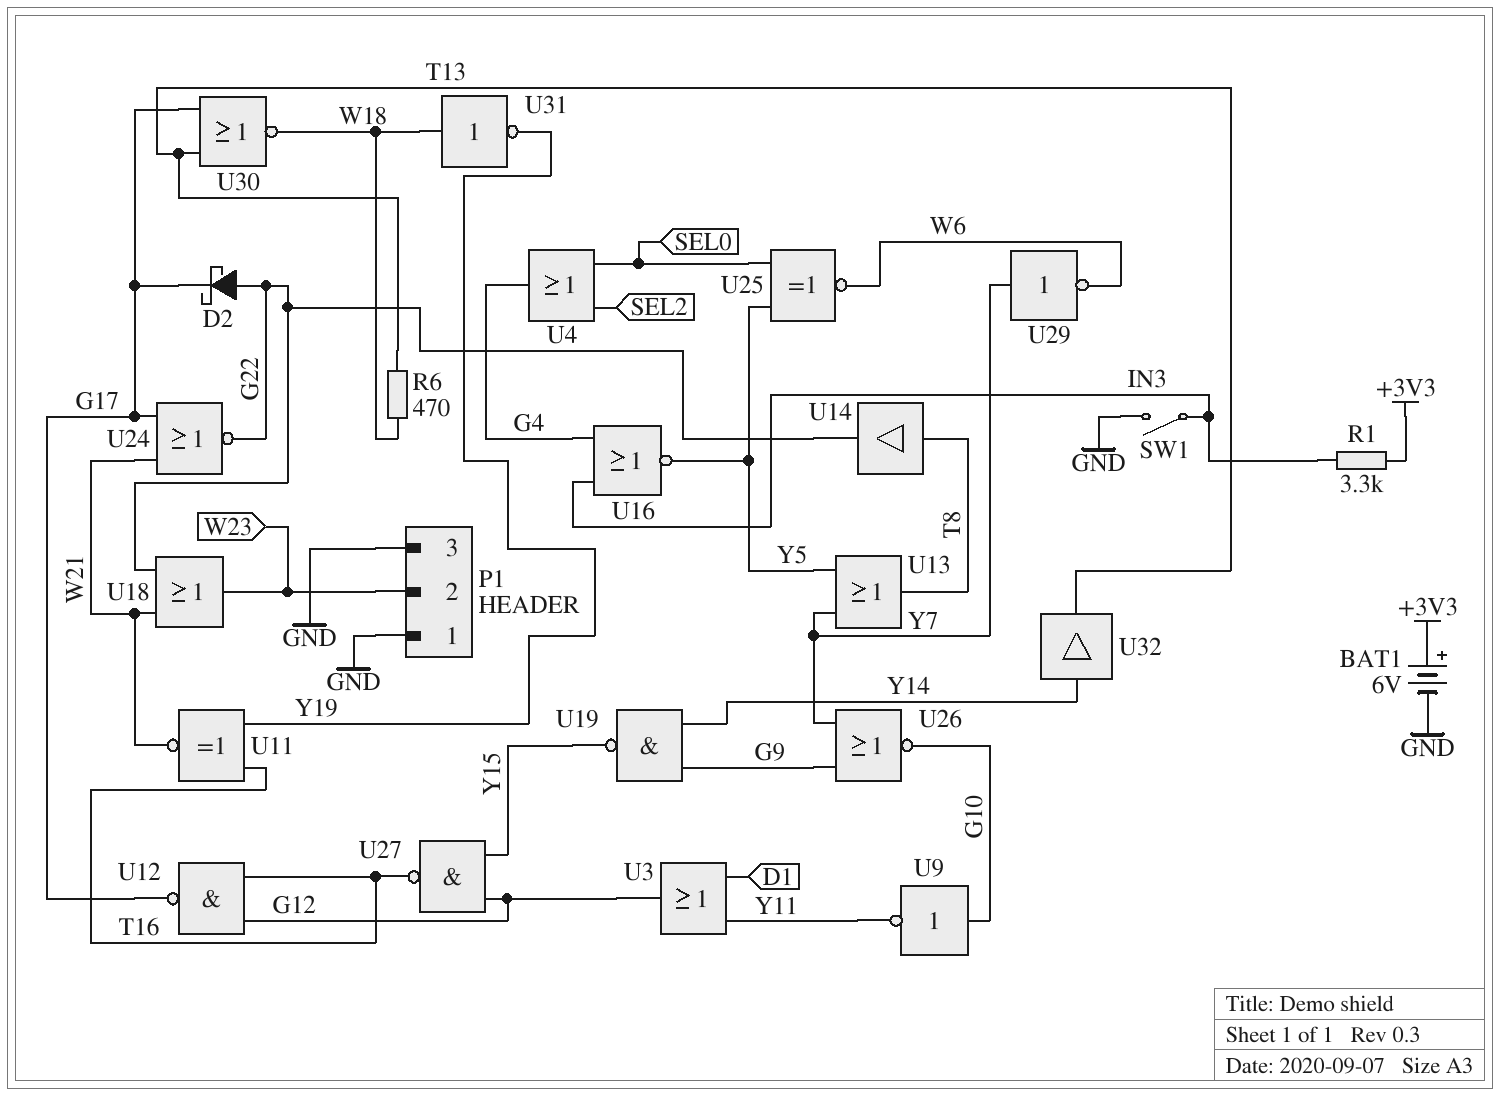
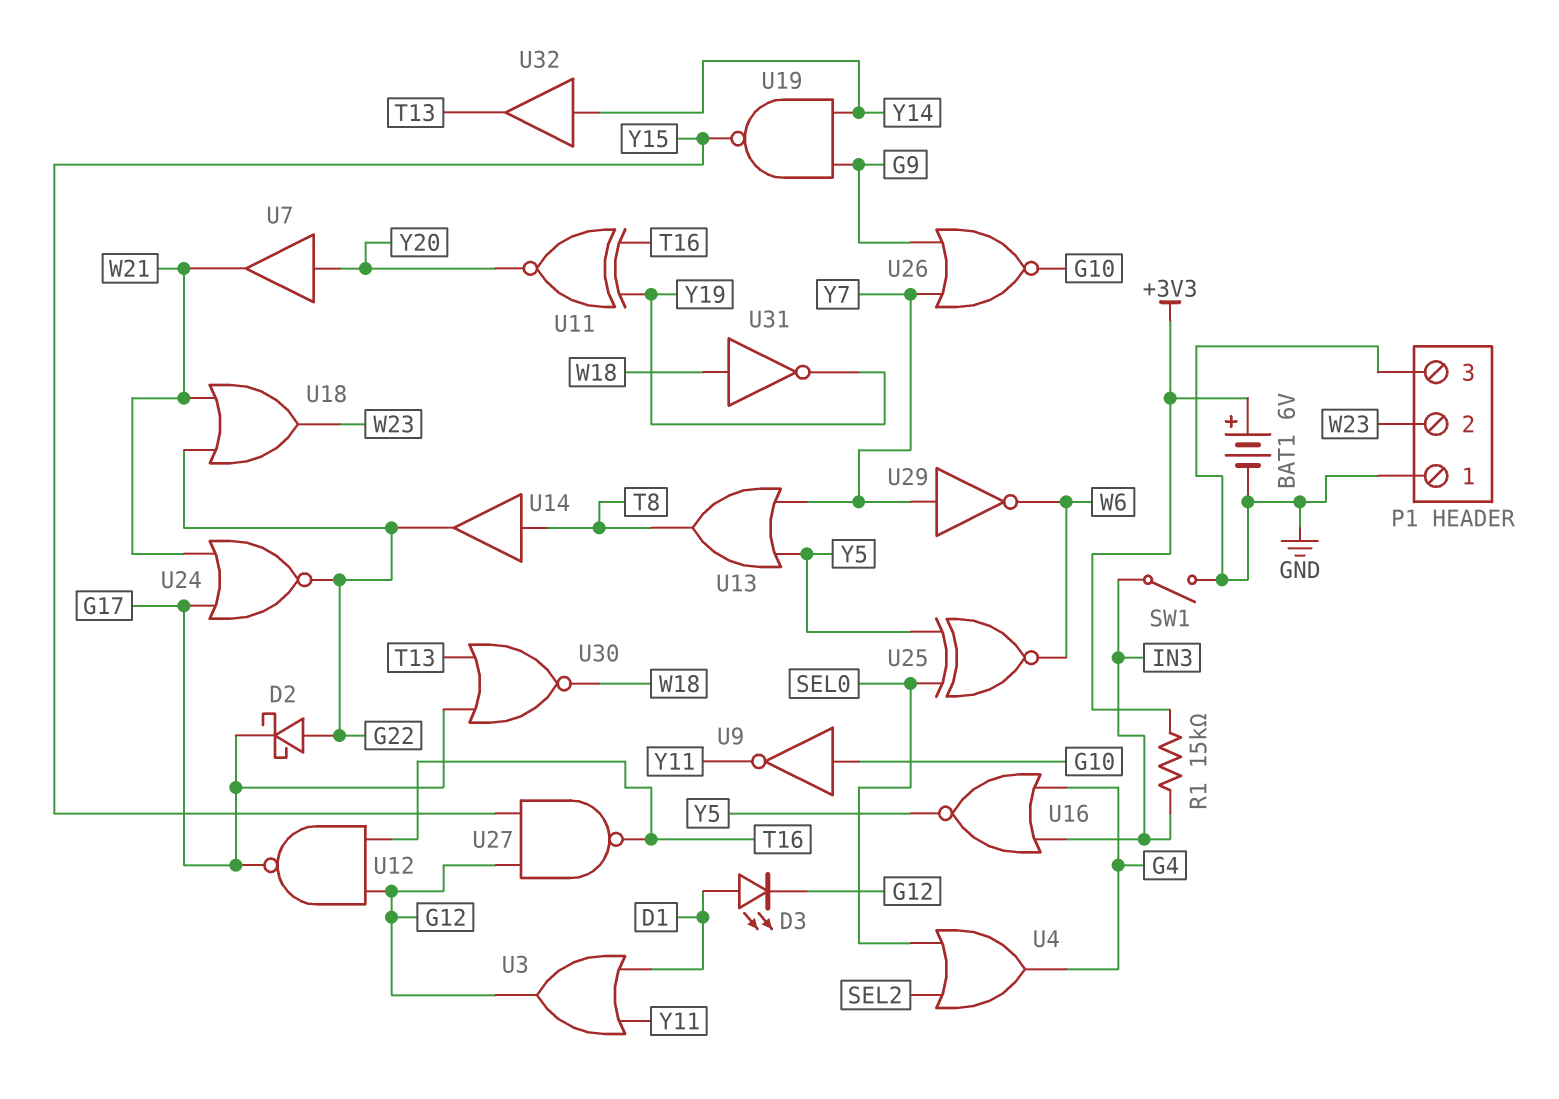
D3: none -> LED (A D1, K G12)
R1: 3.3k (+3V3, IN3) -> 15k (+3V3, IN3)
R6: 470 (T13, W18) -> none
U7: none -> buffer (in Y20, out W21)
U11: XNOR (in T16, in Y19, out W21) -> XNOR (in T16, in Y19, out Y20)

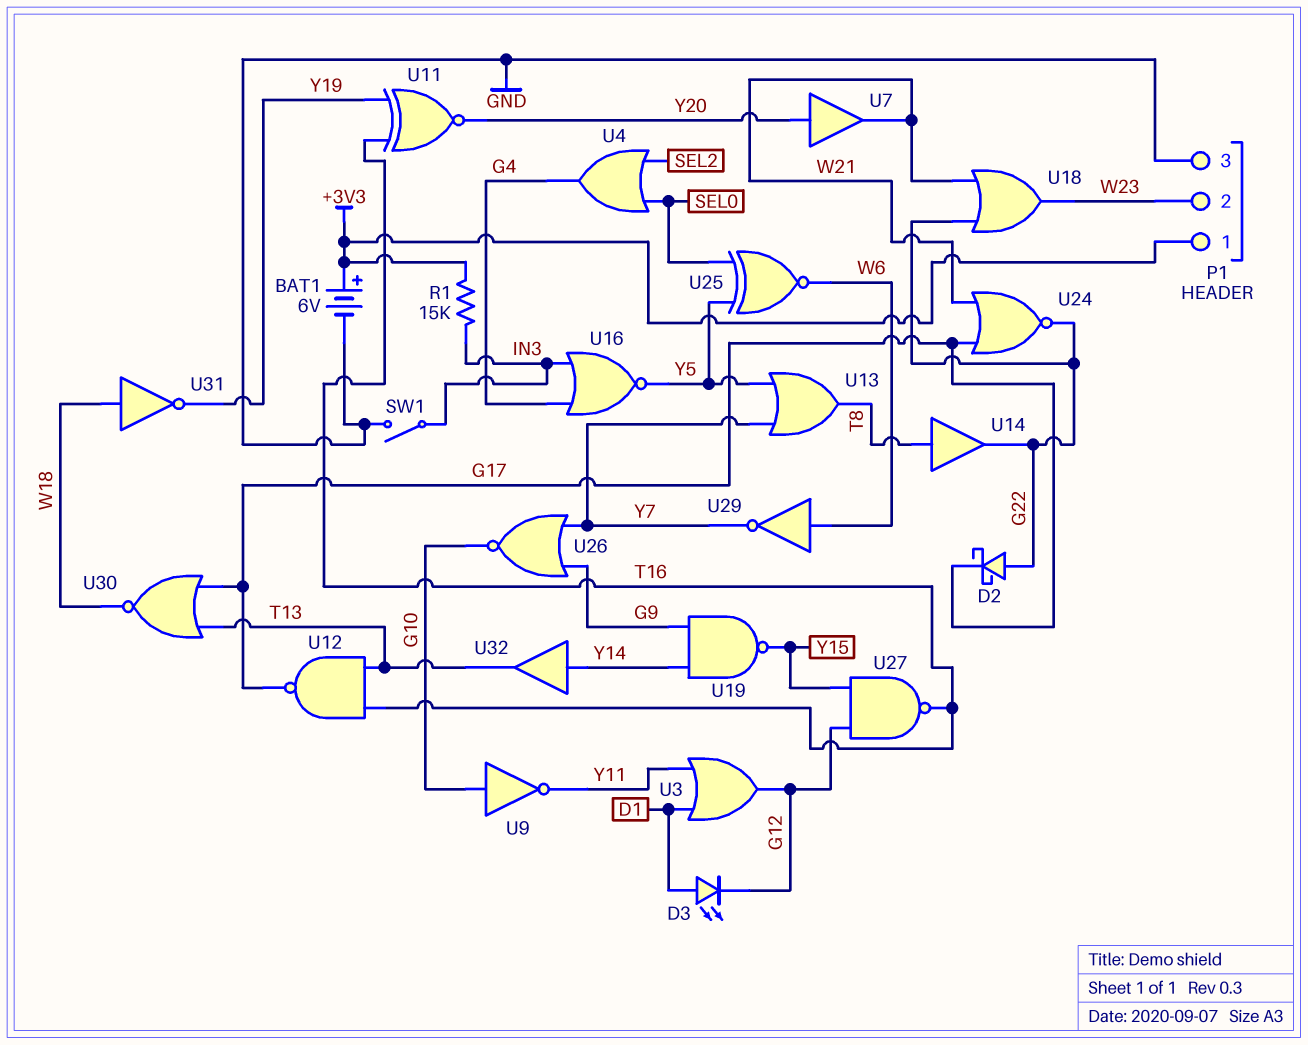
P1 pin 1: GND -> +3V3
U12: NAND (in G12, in T16, out G17) -> NAND (in T13, in T16, out G17)
U29: NOT (in Y7, out W6) -> NOT (in W6, out Y7)

